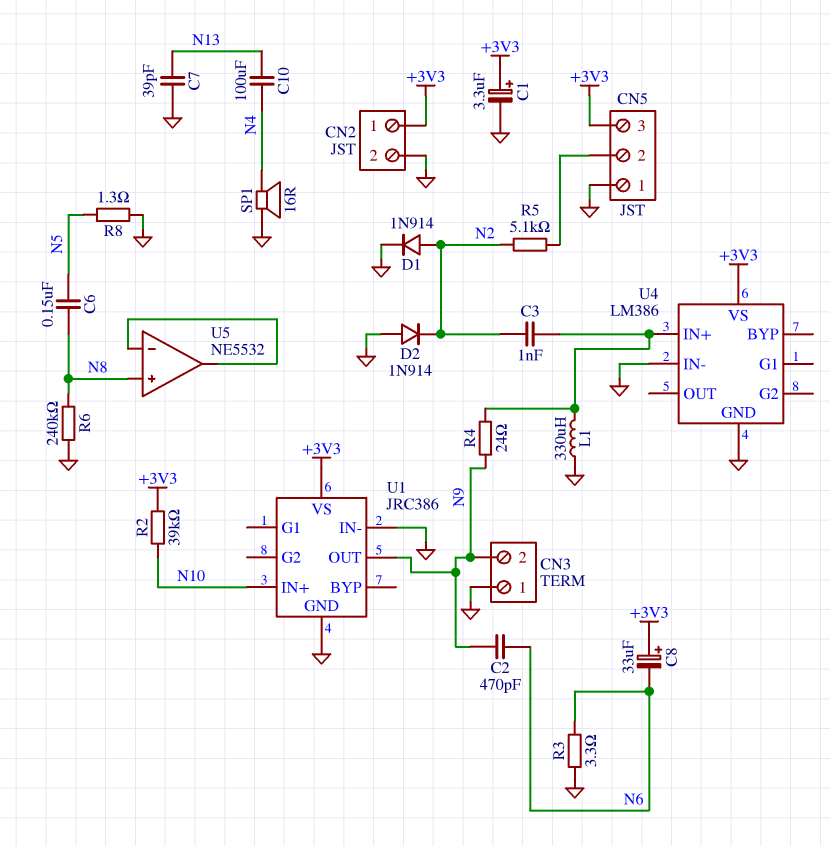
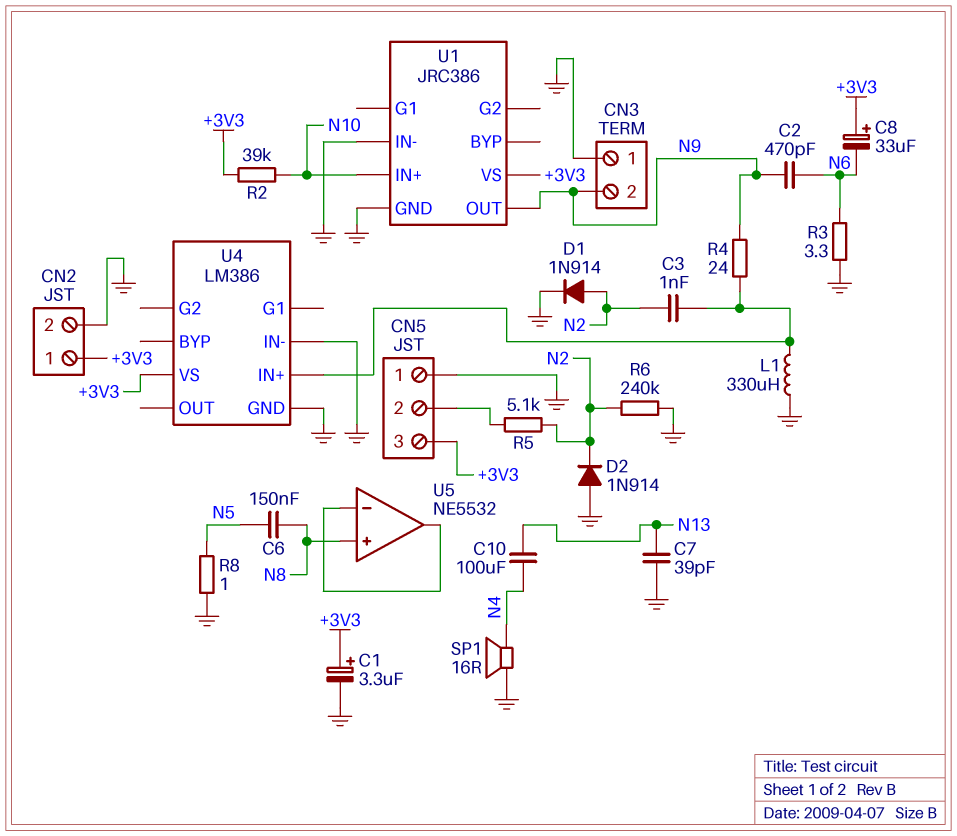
R6: 240k (GND, N8) -> 240k (GND, N2)
R8: 1.3 (GND, N5) -> 1 (GND, N5)

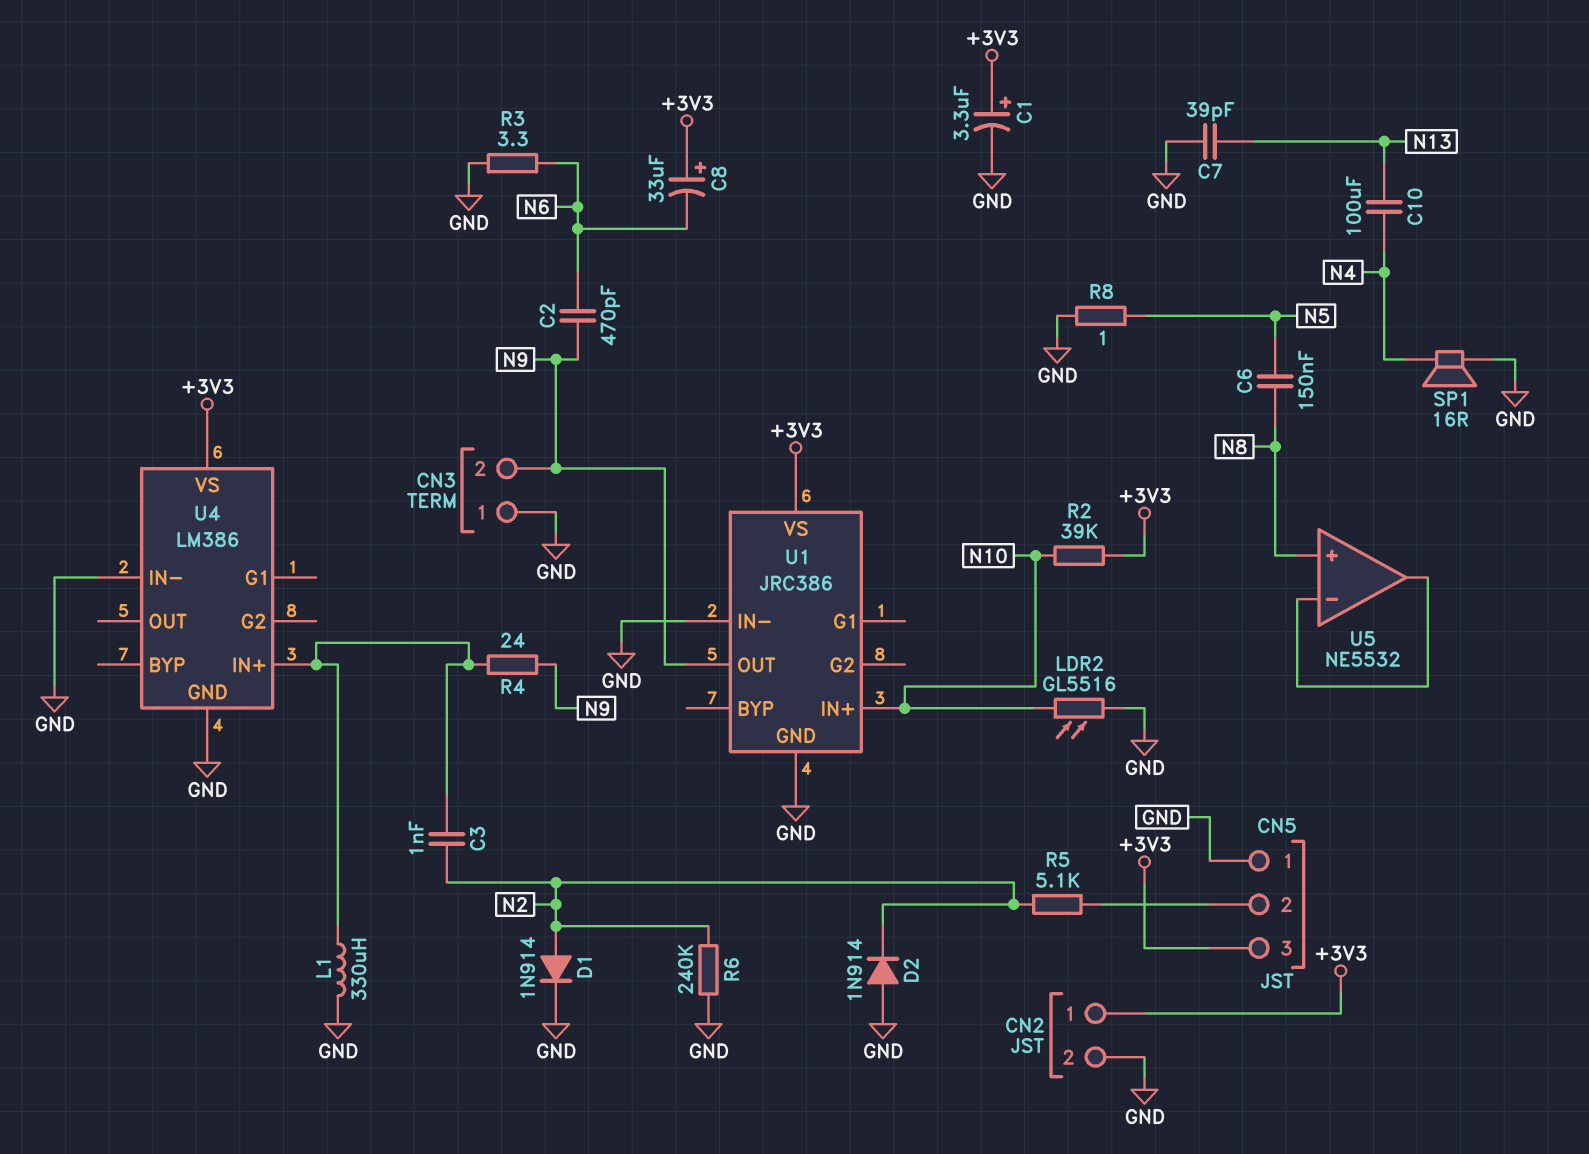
LDR2: none -> GL5516 (GND, N10)

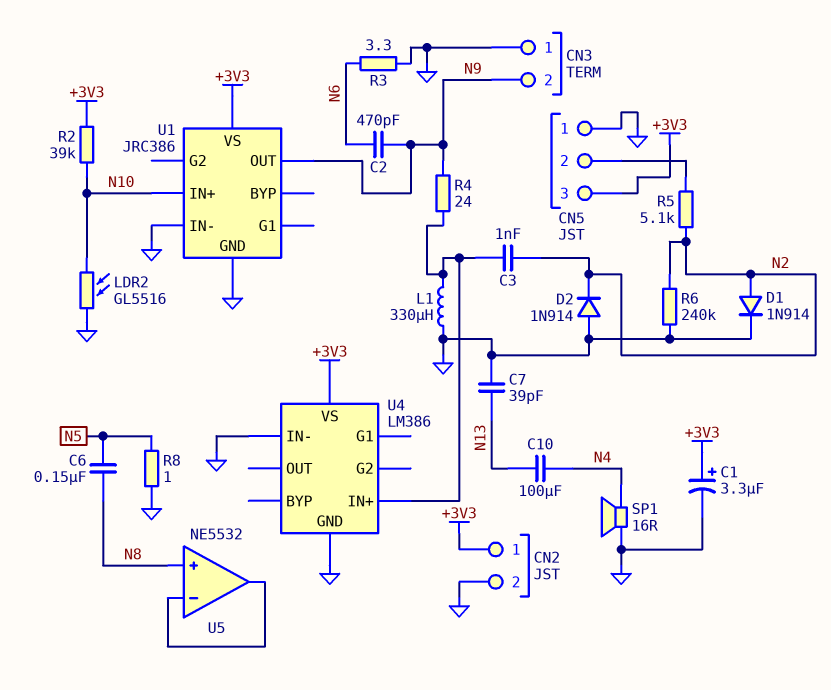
C8: 33uF (plus +3V3, minus N6) -> none

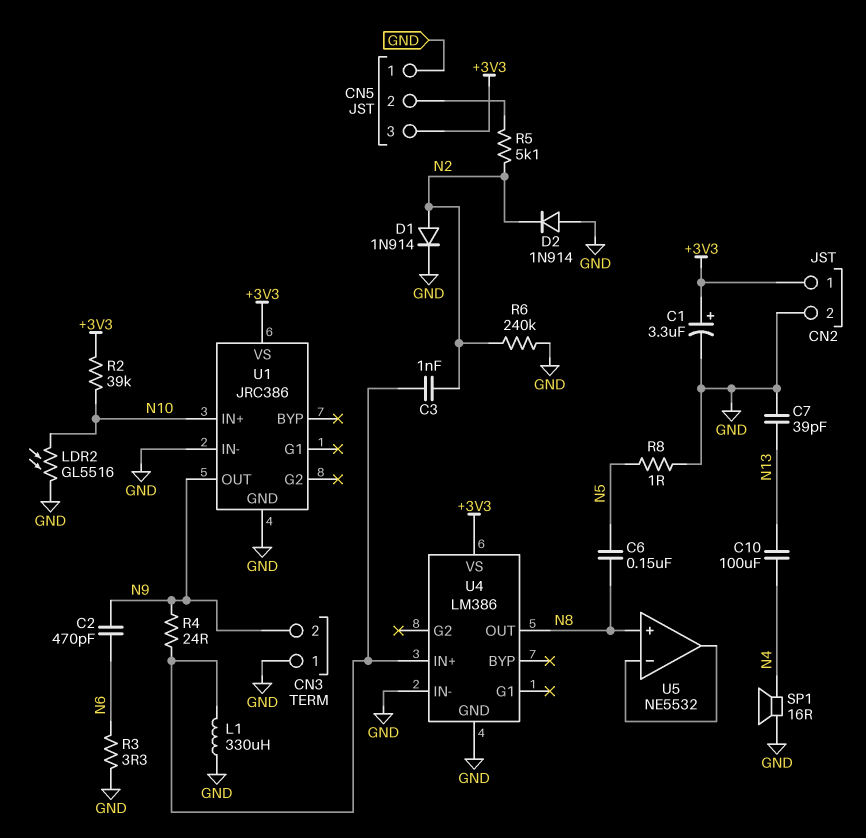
U4 pin OUT: none -> N8

